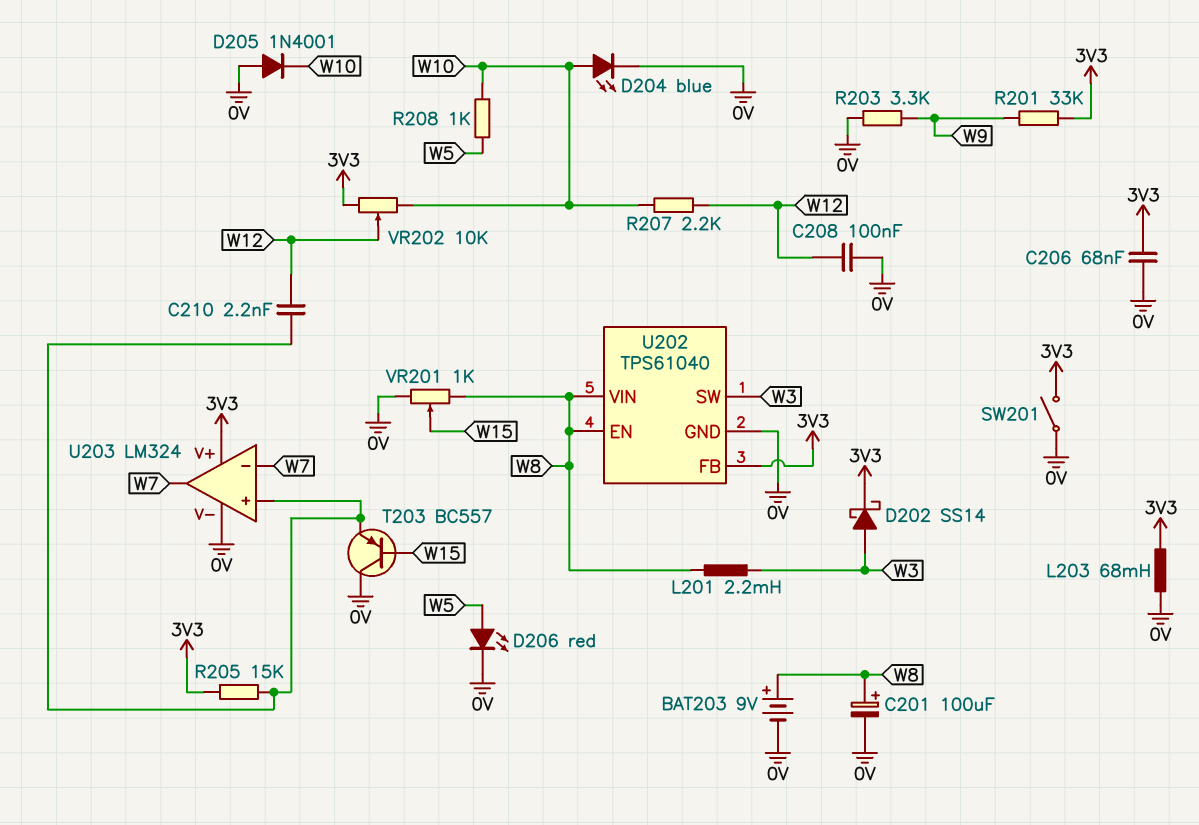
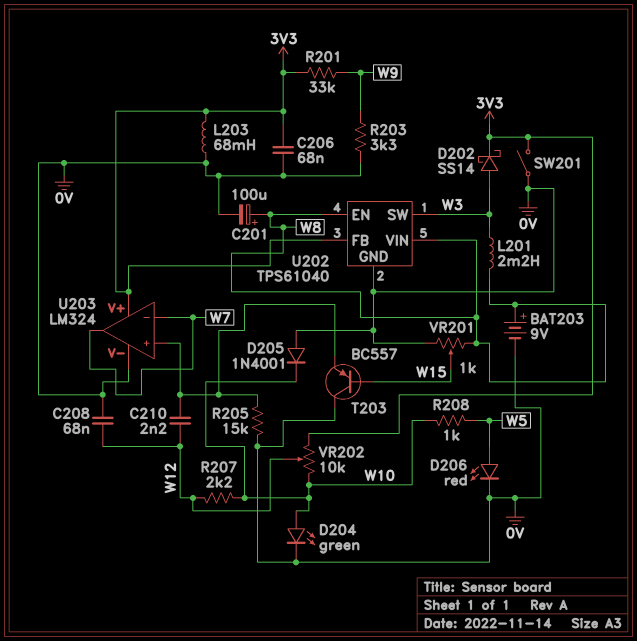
C208: 100nF (0V, W12) -> 68nF (0V, W12)
D204: LED blue (A W10, K 0V) -> LED green (A W10, K 0V)
R205: 15k (3V3, U203/in+) -> 15k (0V, U203/in+)

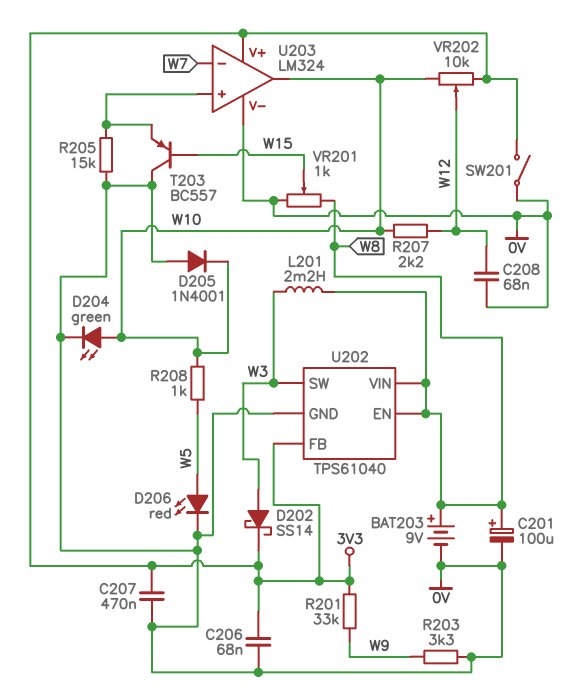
C207: none -> 470nF (0V, 3V3)
C210: 2.2nF (U203/in+, W12) -> none
L203: 68mH (0V, 3V3) -> none
U203 pin out: W7 -> W10

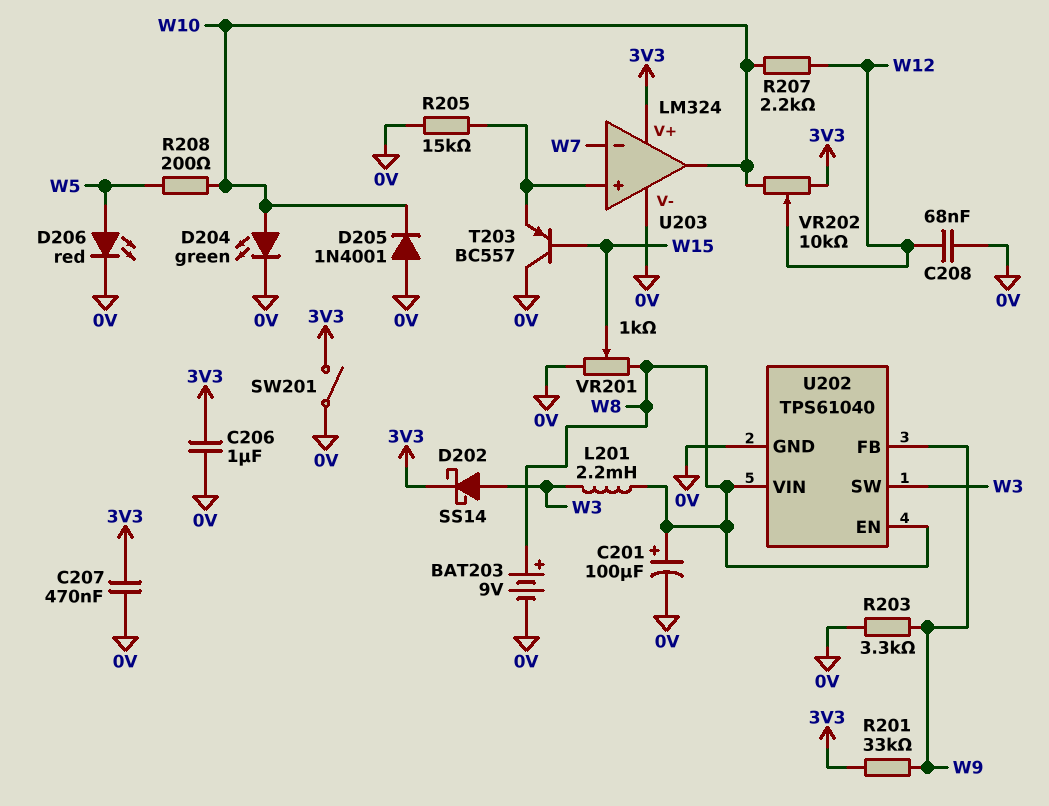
C206: 68nF (0V, 3V3) -> 1uF (0V, 3V3)
R208: 1k (W5, W10) -> 200 (W5, W10)
U202 pin FB: 3V3 -> W9

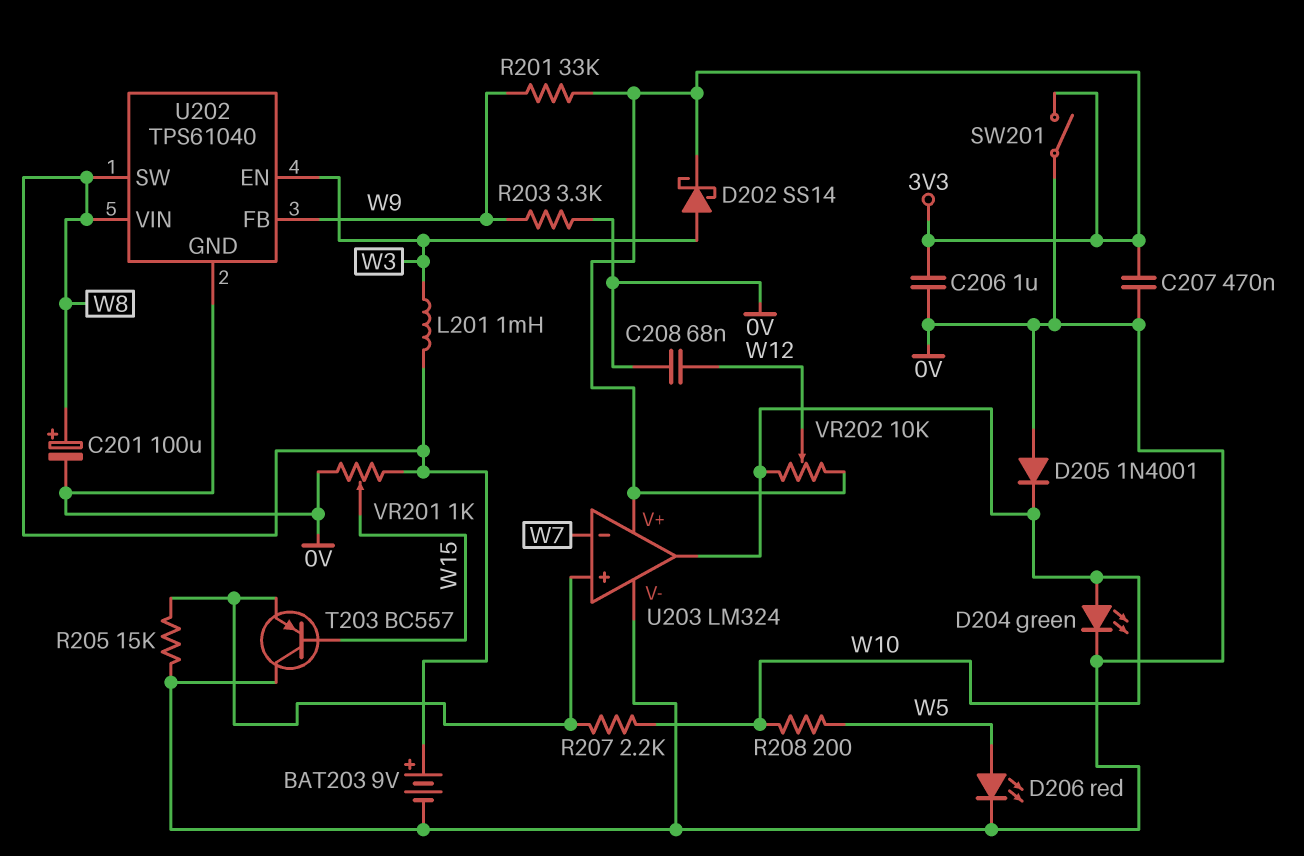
L201: 2.2mH (W3, W8) -> 1mH (W3, W8)
R207: 2.2k (W10, W12) -> 2.2k (U203/in+, W10)
U202 pin EN: W8 -> W3
U202 pin SW: W3 -> W8

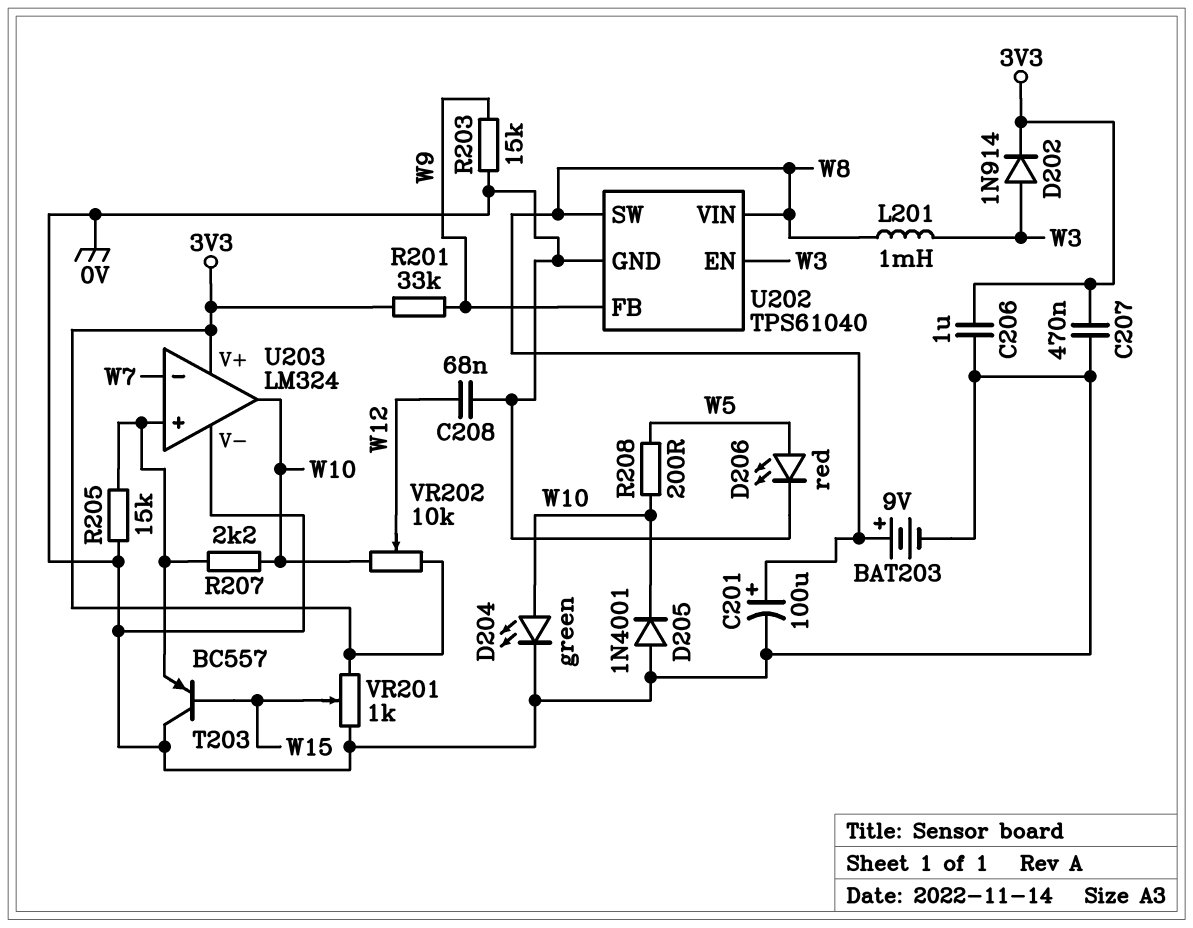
D202: schottky SS14 (A W3, K 3V3) -> diode 1N914 (A W3, K 3V3)
R203: 3.3k (0V, W9) -> 15k (0V, W9)
SW201: switch (0V, 3V3) -> none
VR201: 1k (0V, W8, wiper W15) -> 1k (0V, 3V3, wiper W15)

